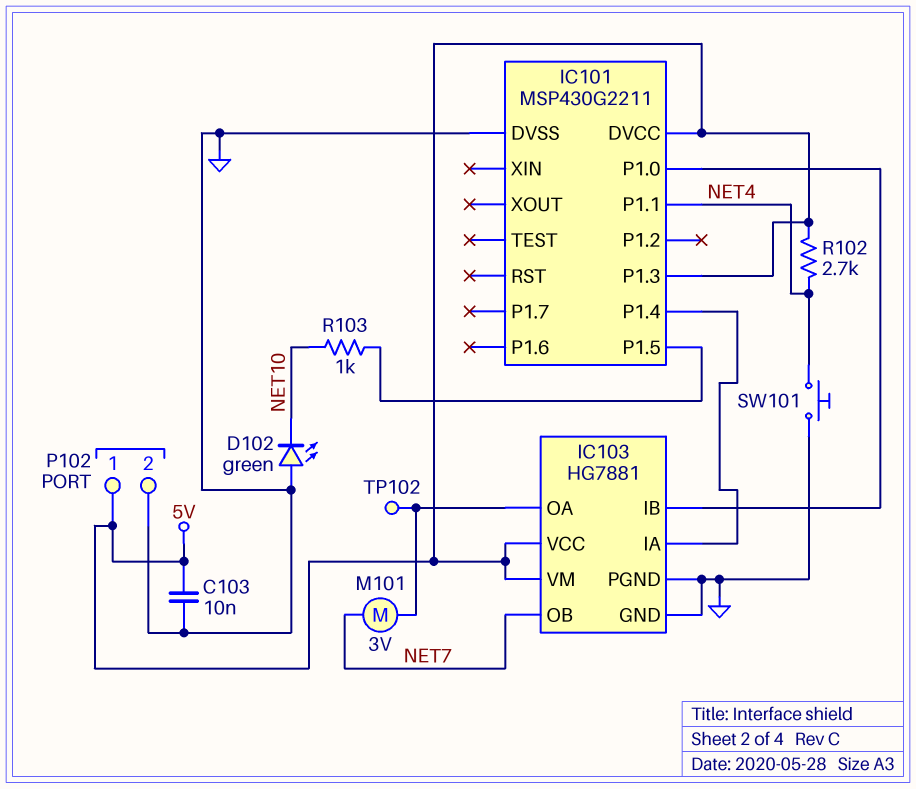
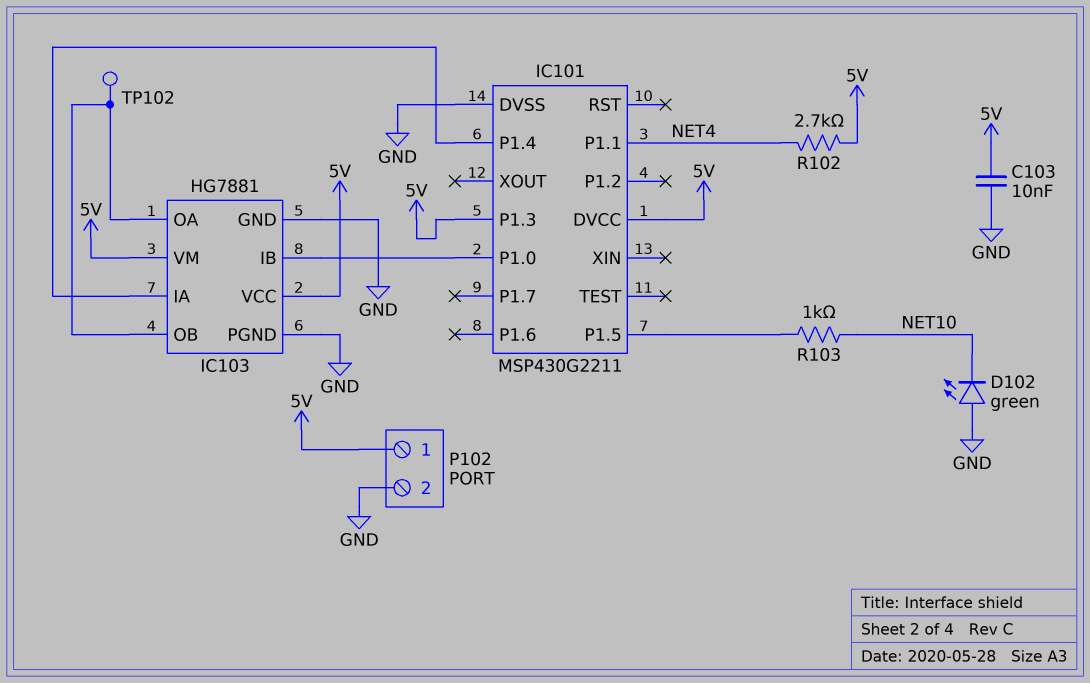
IC103 pin OB: NET7 -> IC103/OA
M101: motor 3V (IC103/OA, NET7) -> none
SW101: button (GND, NET4) -> none

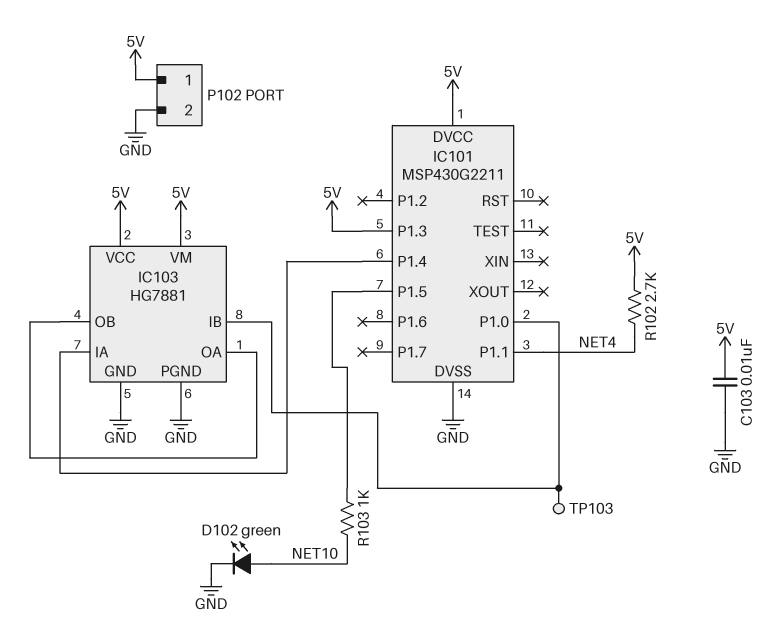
D102: LED green (A GND, K NET10) -> LED green (A NET10, K GND)
TP102: test point (IC103/OA) -> none
TP103: none -> test point (IC101/P1.0)

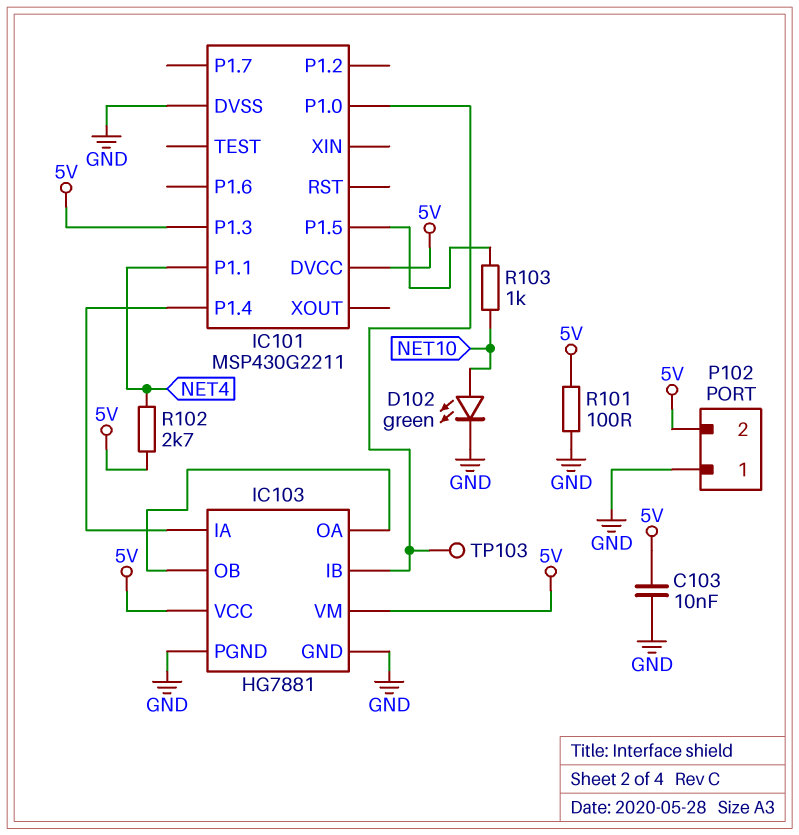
P102 pin 1: 5V -> GND
P102 pin 2: GND -> 5V
R101: none -> 100 (5V, GND)

